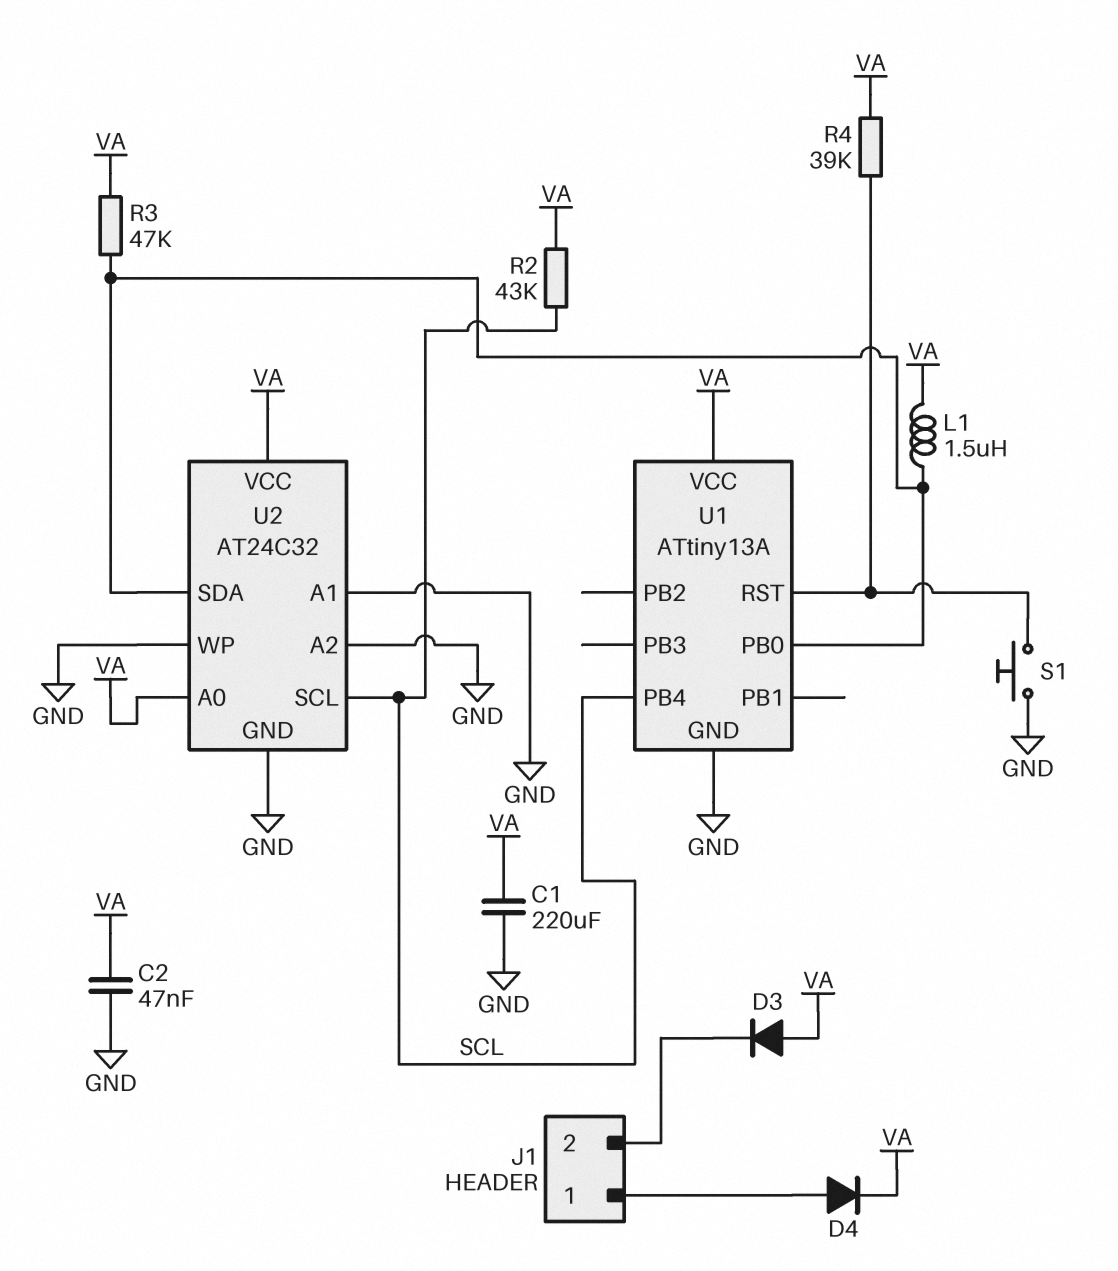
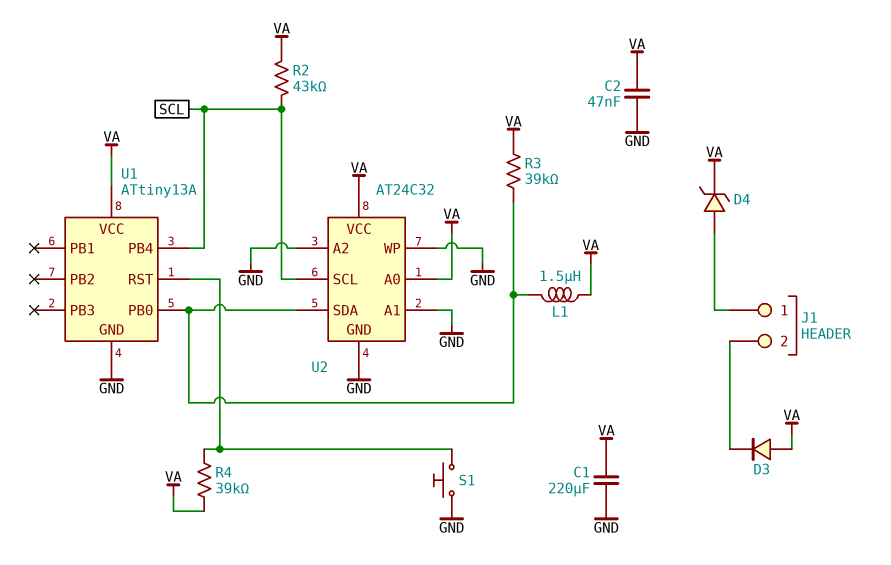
D4: diode (A J1/1, K VA) -> zener (A J1/1, K VA)
R3: 47k (U1/PB0, VA) -> 39k (U1/PB0, VA)

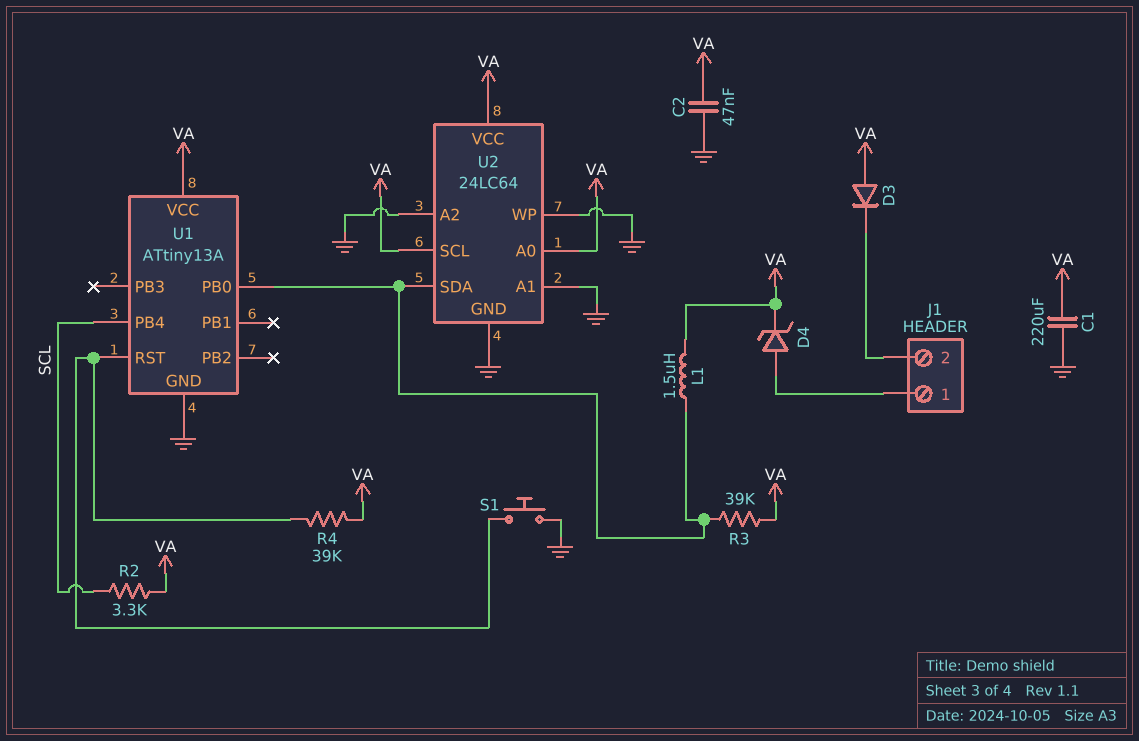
R2: 43k (SCL, VA) -> 3.3k (SCL, VA)
U2: AT24C32 -> 24LC64
U2 pin SCL: SCL -> VA

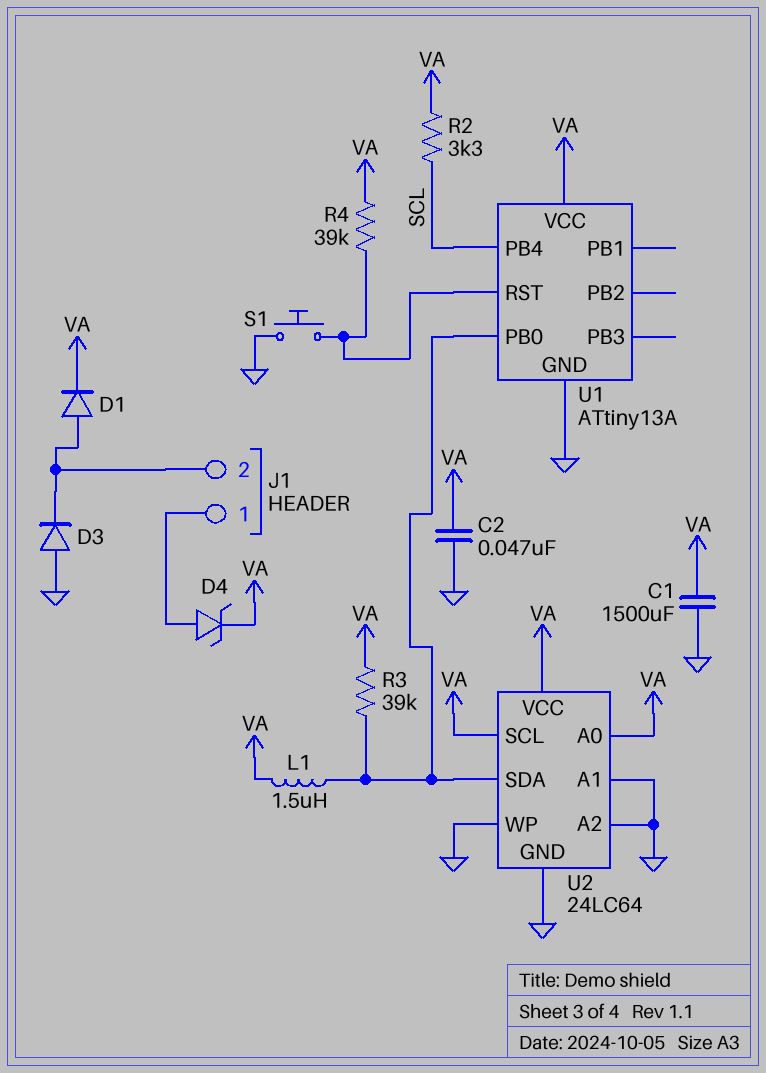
C1: 220uF (GND, VA) -> 1500uF (GND, VA)
D1: none -> diode (A J1/2, K VA)
D3: diode (A VA, K J1/2) -> diode (A GND, K J1/2)

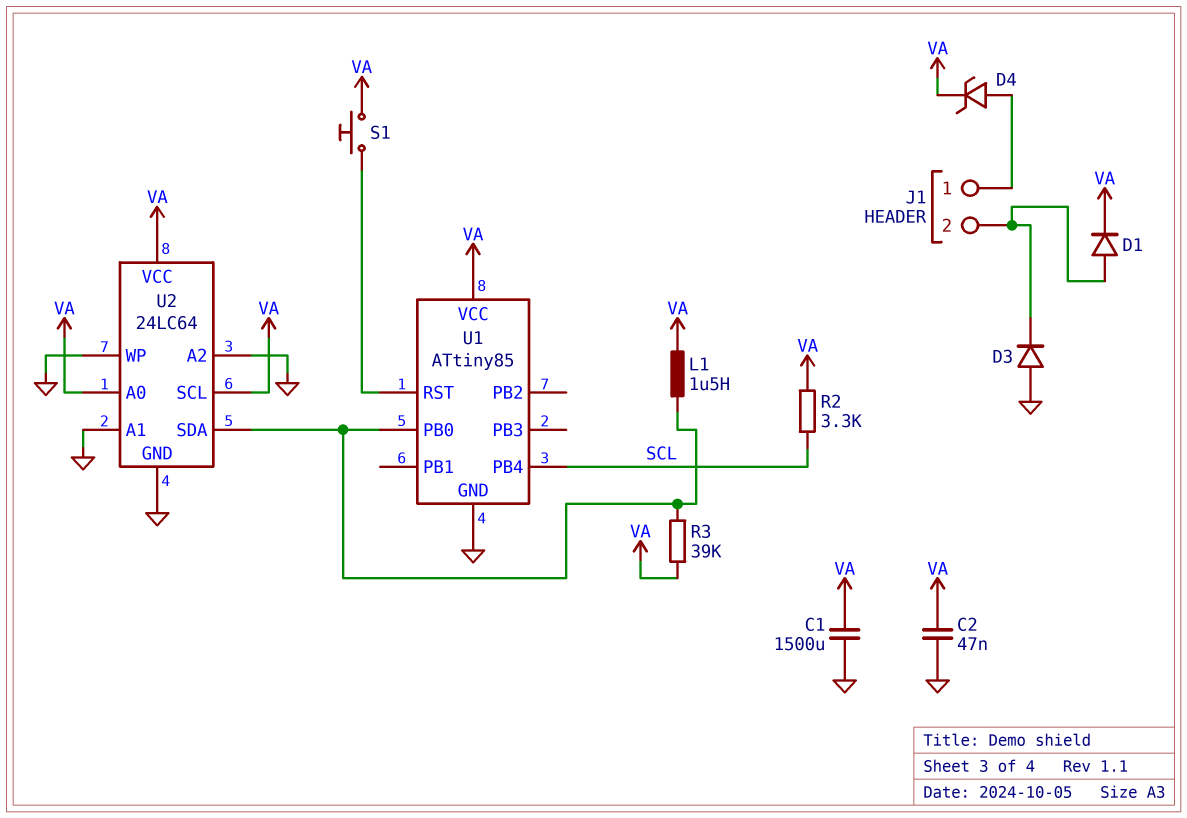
R4: 39k (U1/RST, VA) -> none
S1: button (GND, U1/RST) -> button (U1/RST, VA)
U1: ATtiny13A -> ATtiny85

